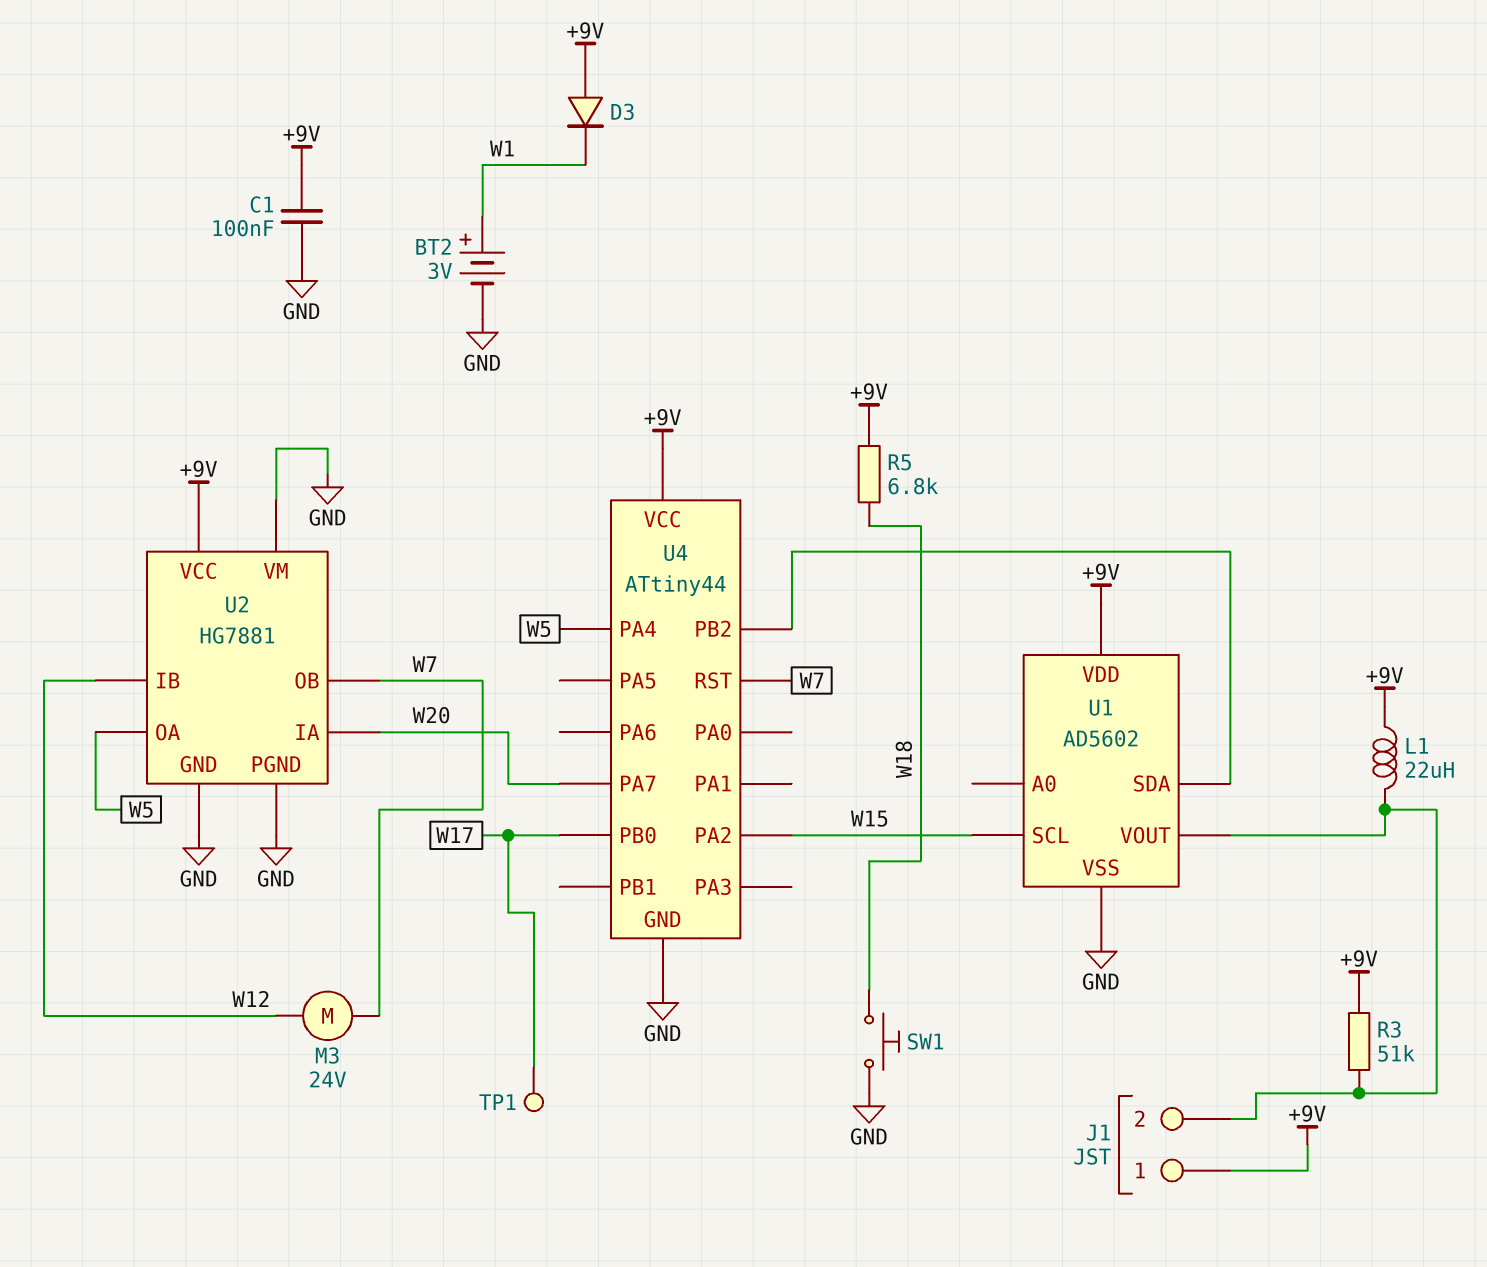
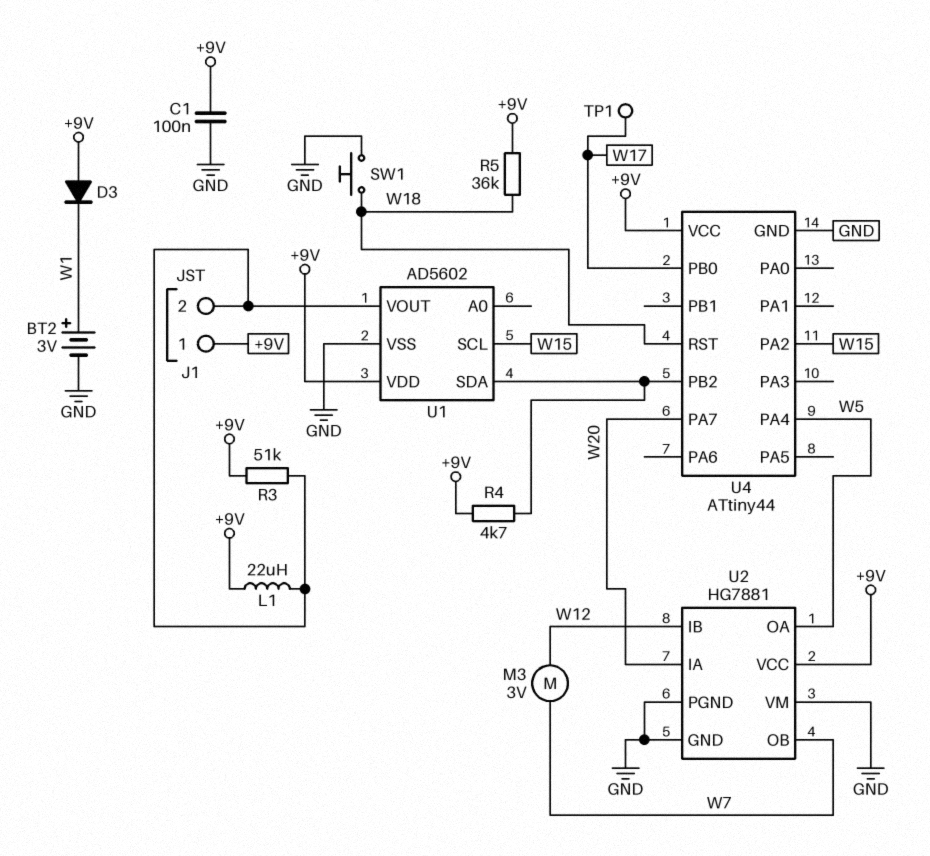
M3: motor 24V (W7, W12) -> motor 3V (W7, W12)
R4: none -> 4.7k (+9V, U1/SDA)
R5: 6.8k (+9V, W18) -> 36k (+9V, W18)
U4 pin RST: W7 -> W18

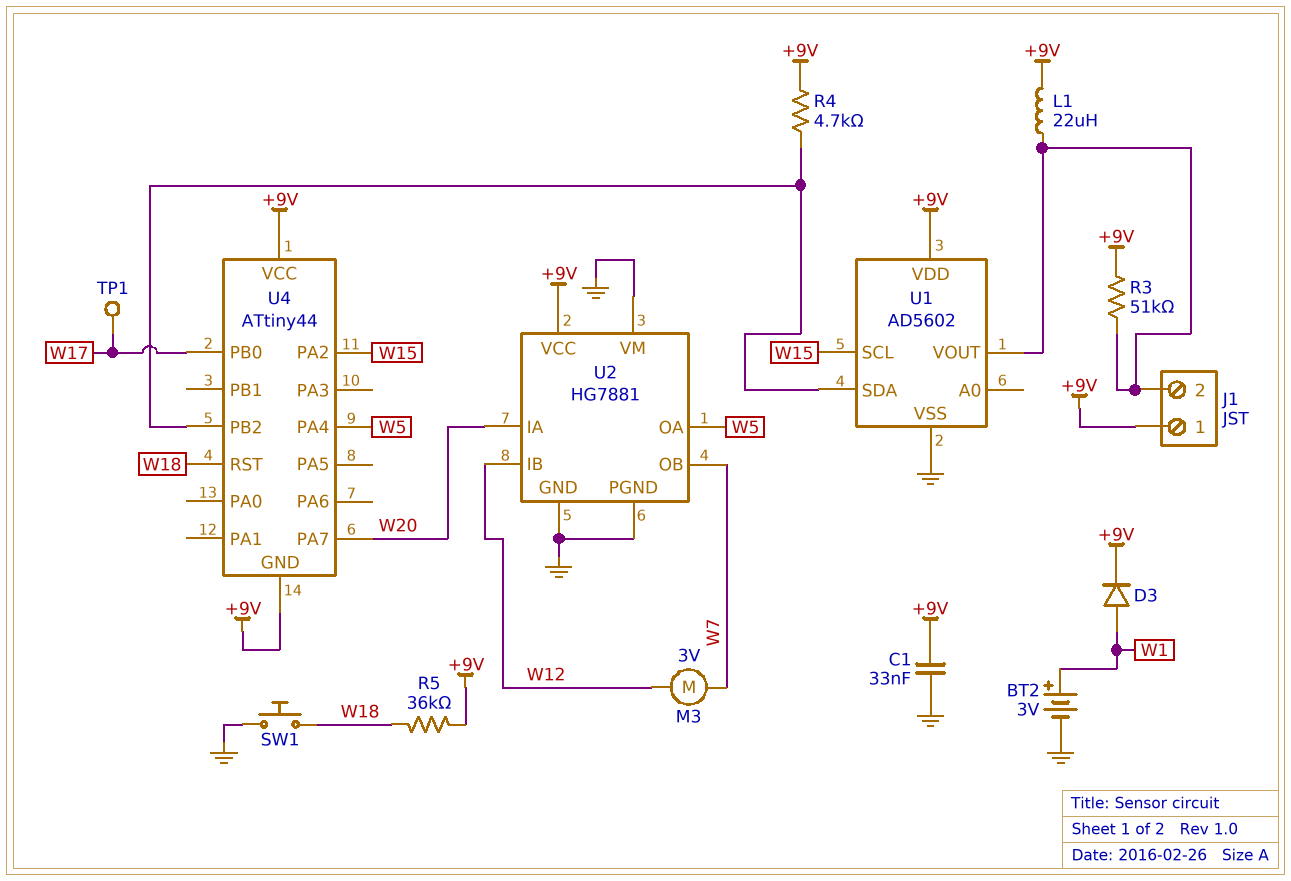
C1: 100nF (+9V, GND) -> 33nF (+9V, GND)
D3: diode (A +9V, K W1) -> diode (A W1, K +9V)
U4 pin GND: GND -> +9V

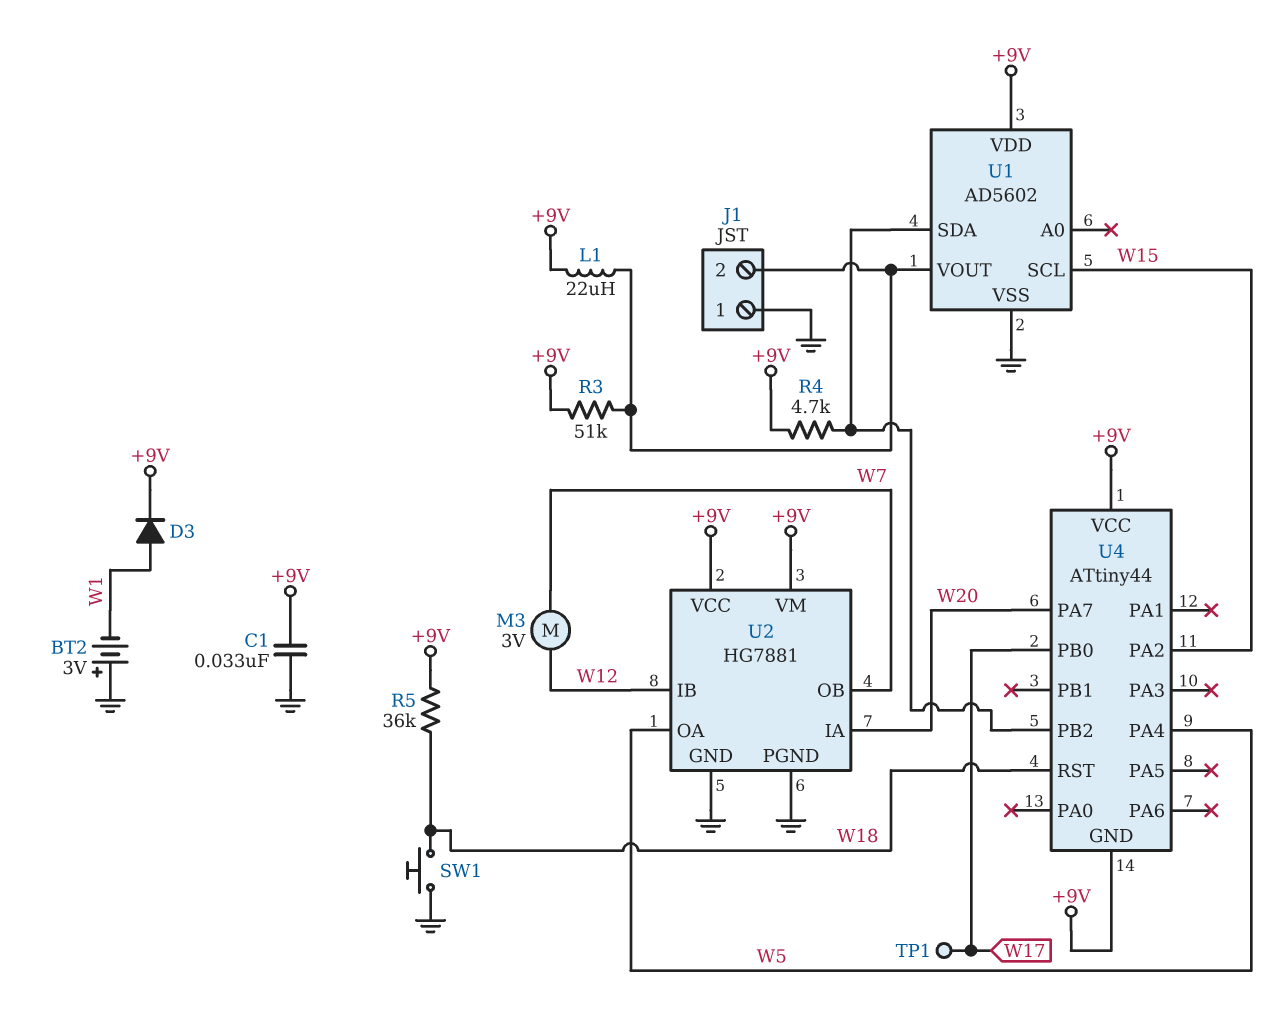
BT2: 3V (plus W1, minus GND) -> 3V (plus GND, minus W1)
J1 pin 1: +9V -> GND
U2 pin VM: GND -> +9V

